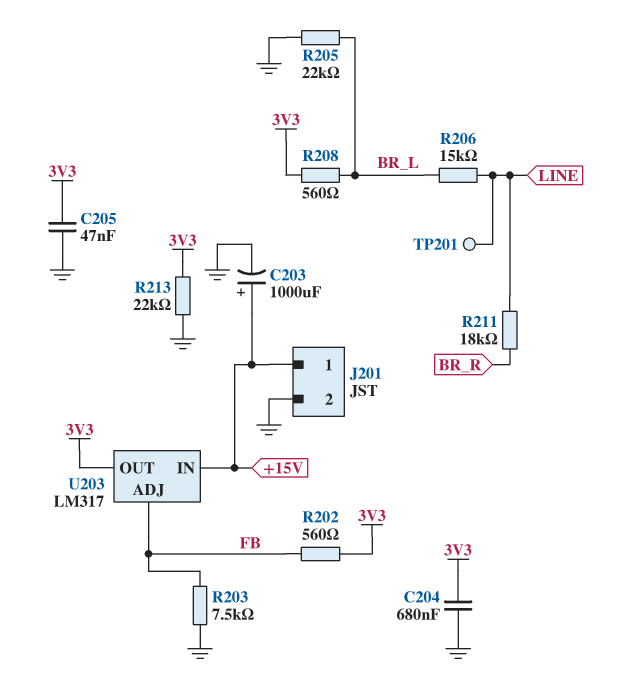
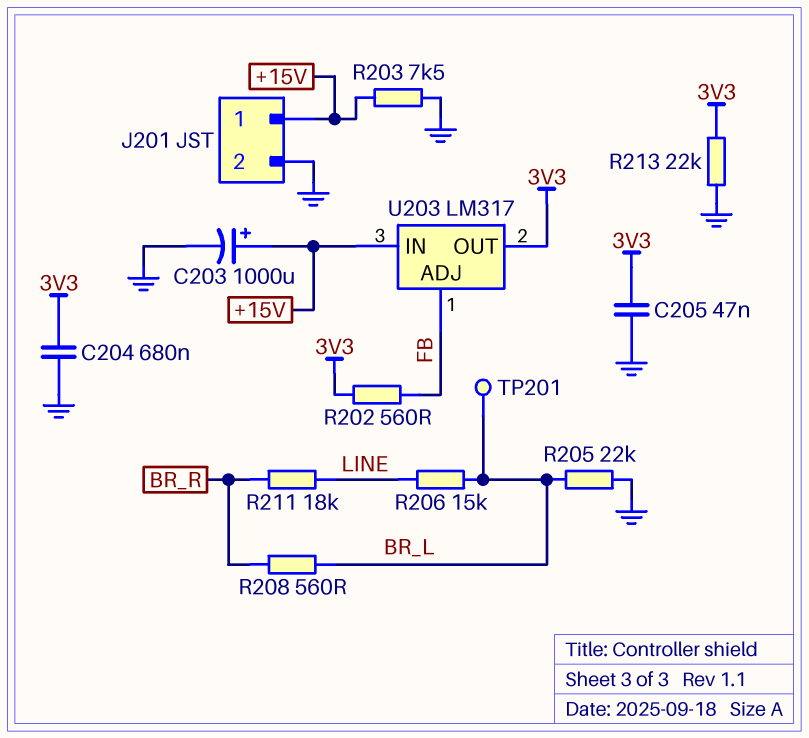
R203: 7.5k (FB, GND) -> 7.5k (+15V, GND)
R208: 560 (3V3, BR_L) -> 560 (BR_L, BR_R)
TP201: test point (LINE) -> test point (BR_L)

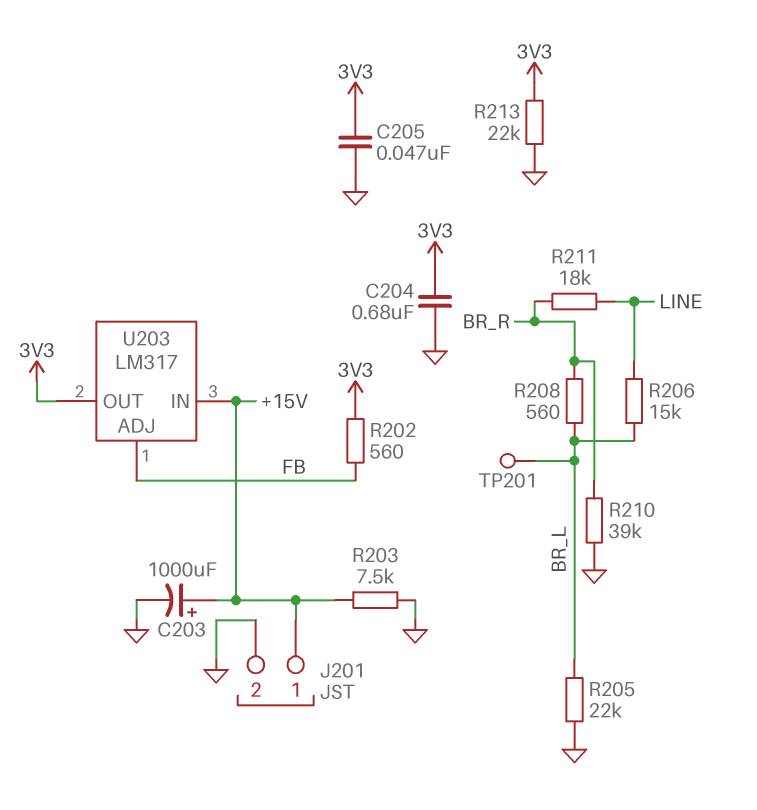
R210: none -> 39k (BR_R, GND)

